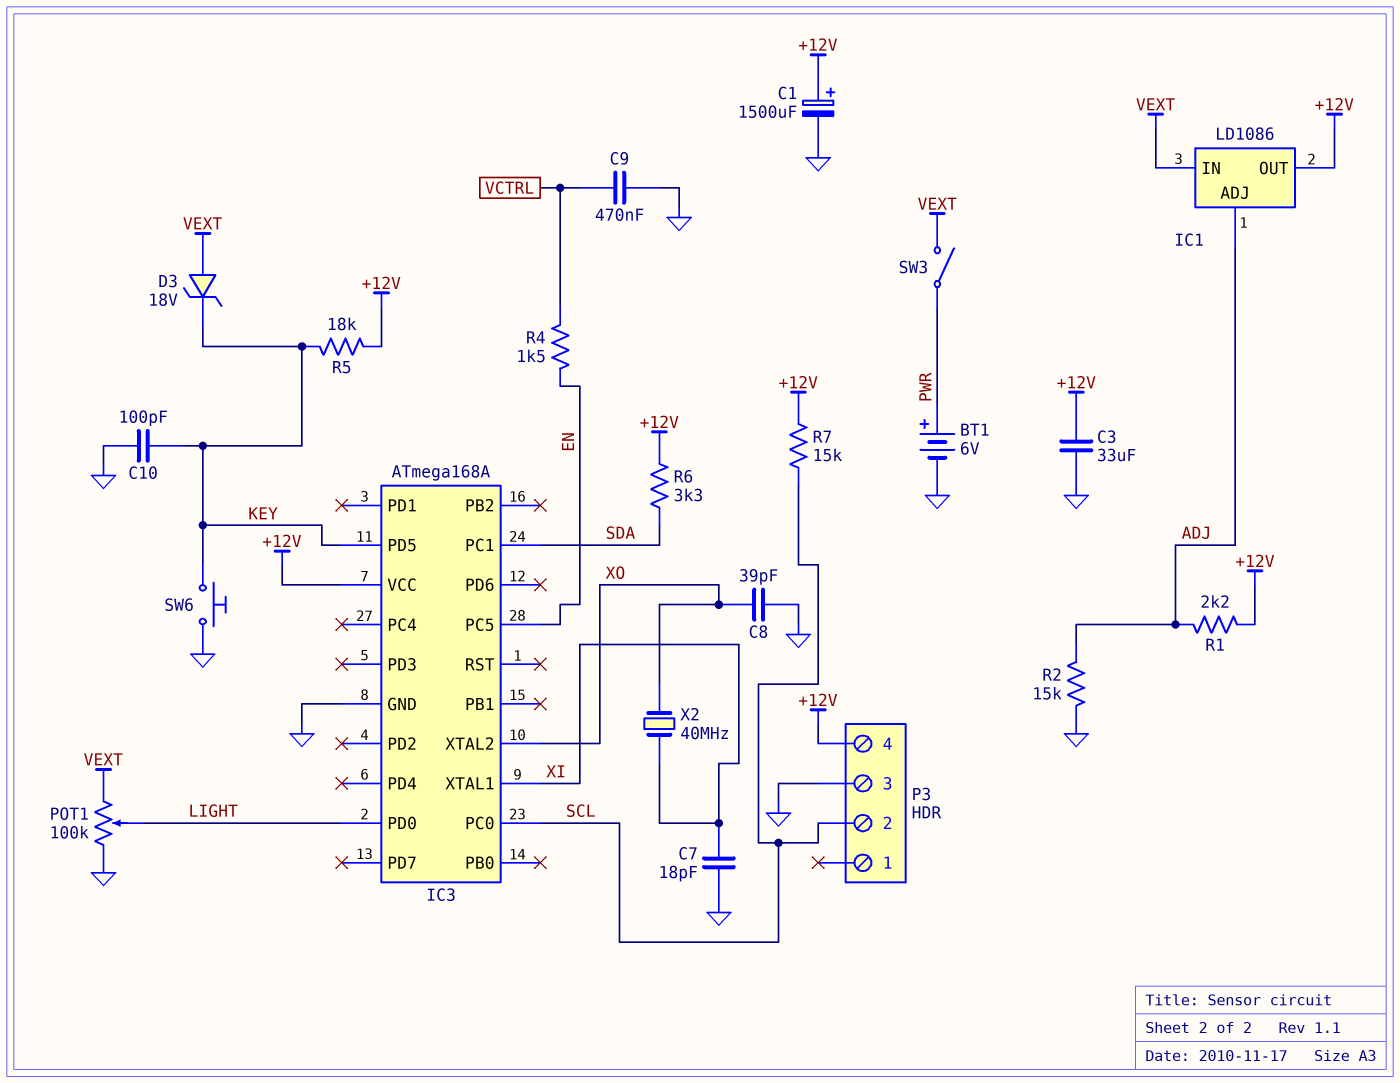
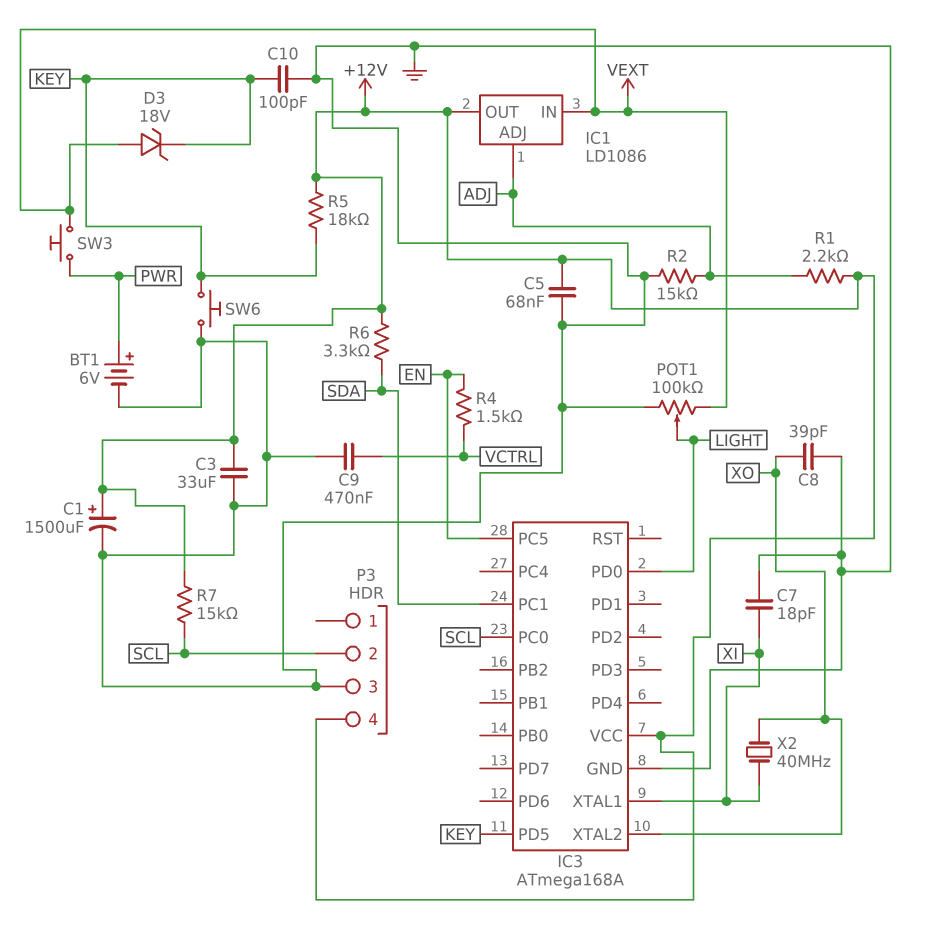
C5: none -> 68nF (+12V, GND)
SW3: switch (PWR, VEXT) -> button (PWR, VEXT)

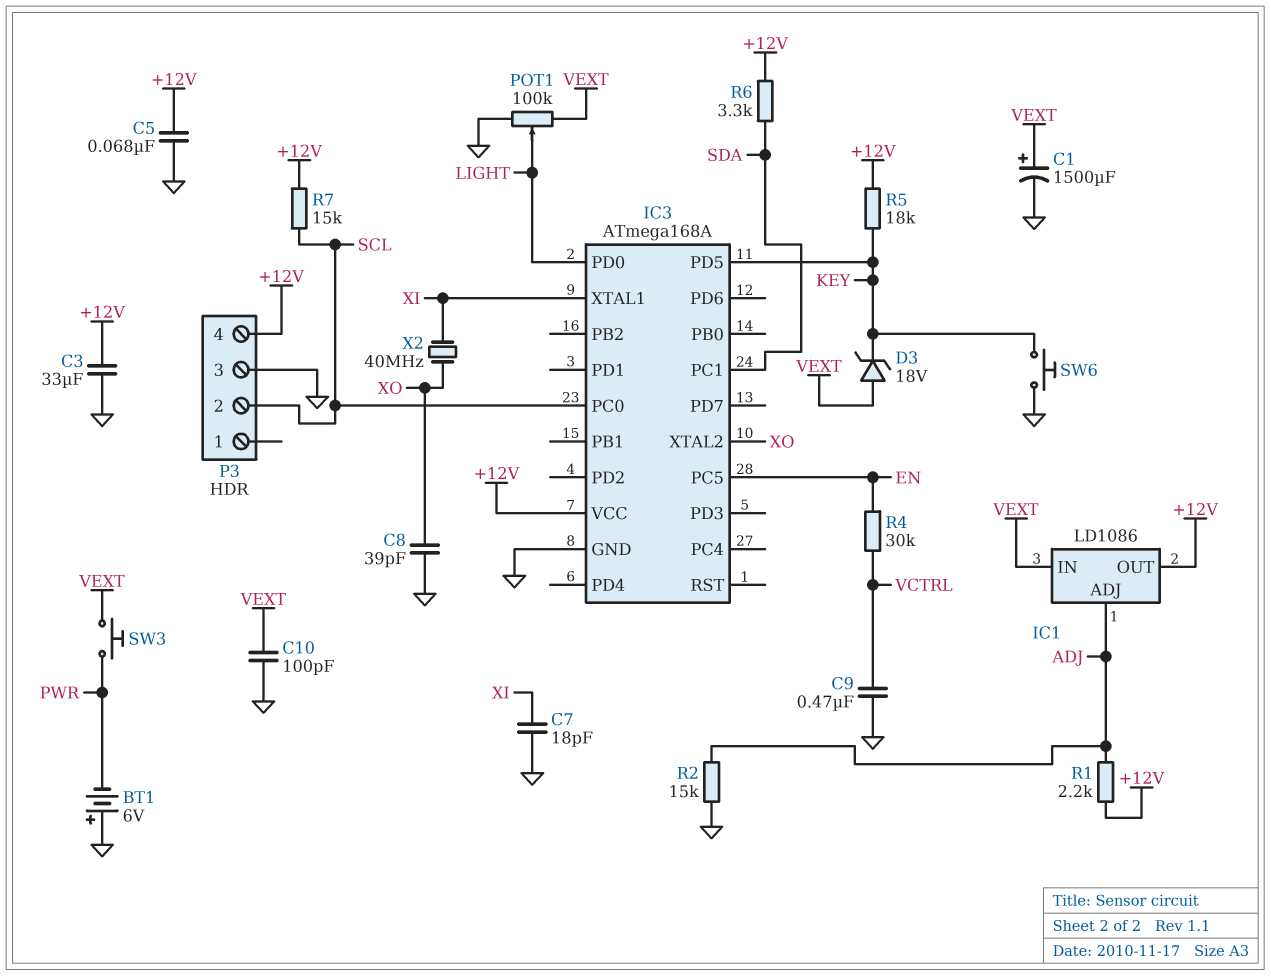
BT1: 6V (plus PWR, minus GND) -> 6V (plus GND, minus PWR)
C1: 1500uF (plus +12V, minus GND) -> 1500uF (plus VEXT, minus GND)
C10: 100pF (GND, KEY) -> 100pF (GND, VEXT)
R4: 1.5k (EN, VCTRL) -> 30k (EN, VCTRL)

